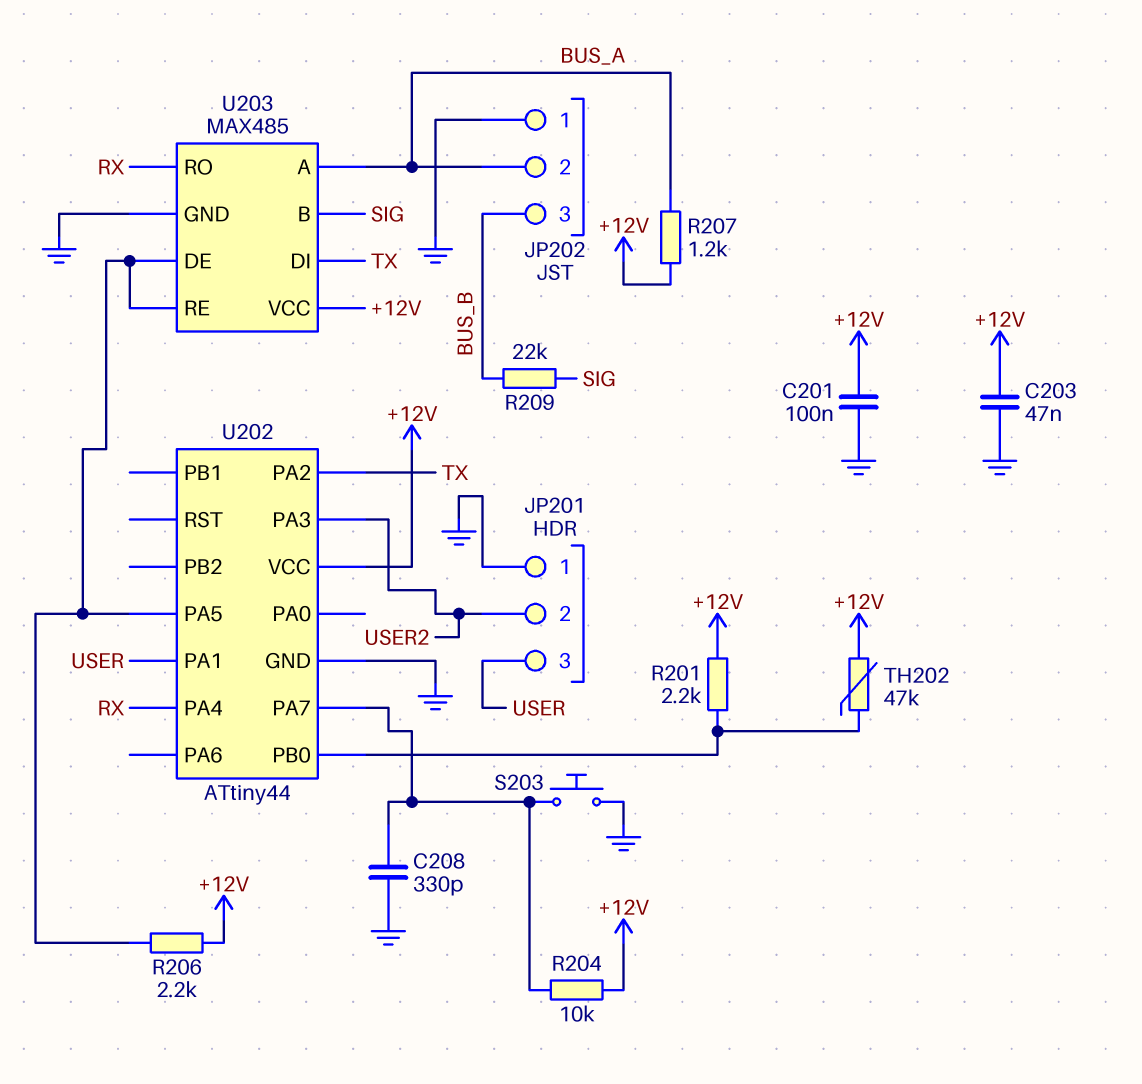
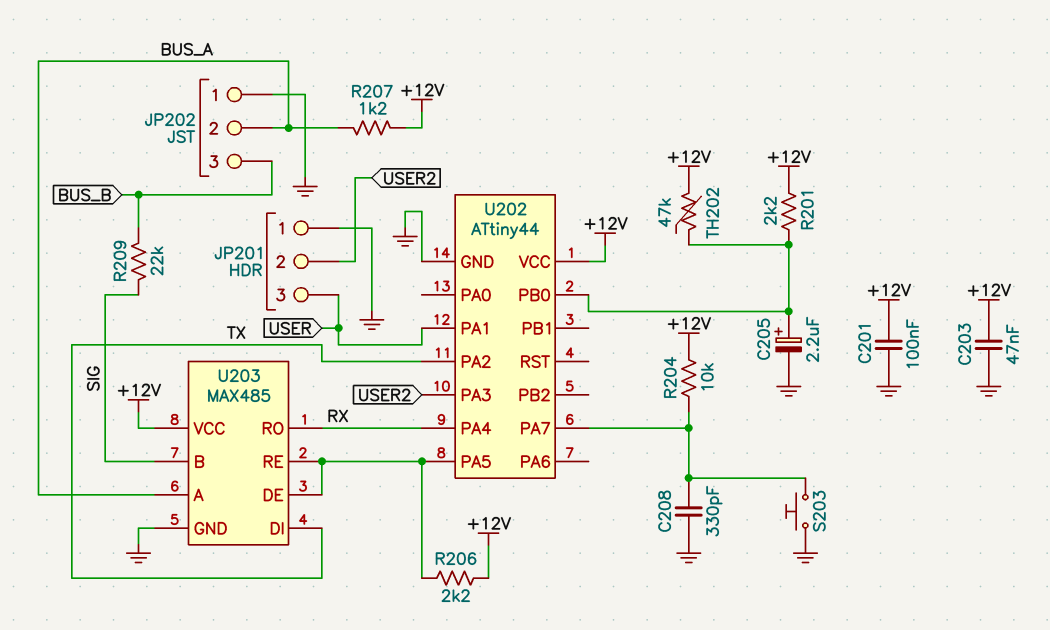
C205: none -> 2.2uF (plus U202/PB0, minus GND)

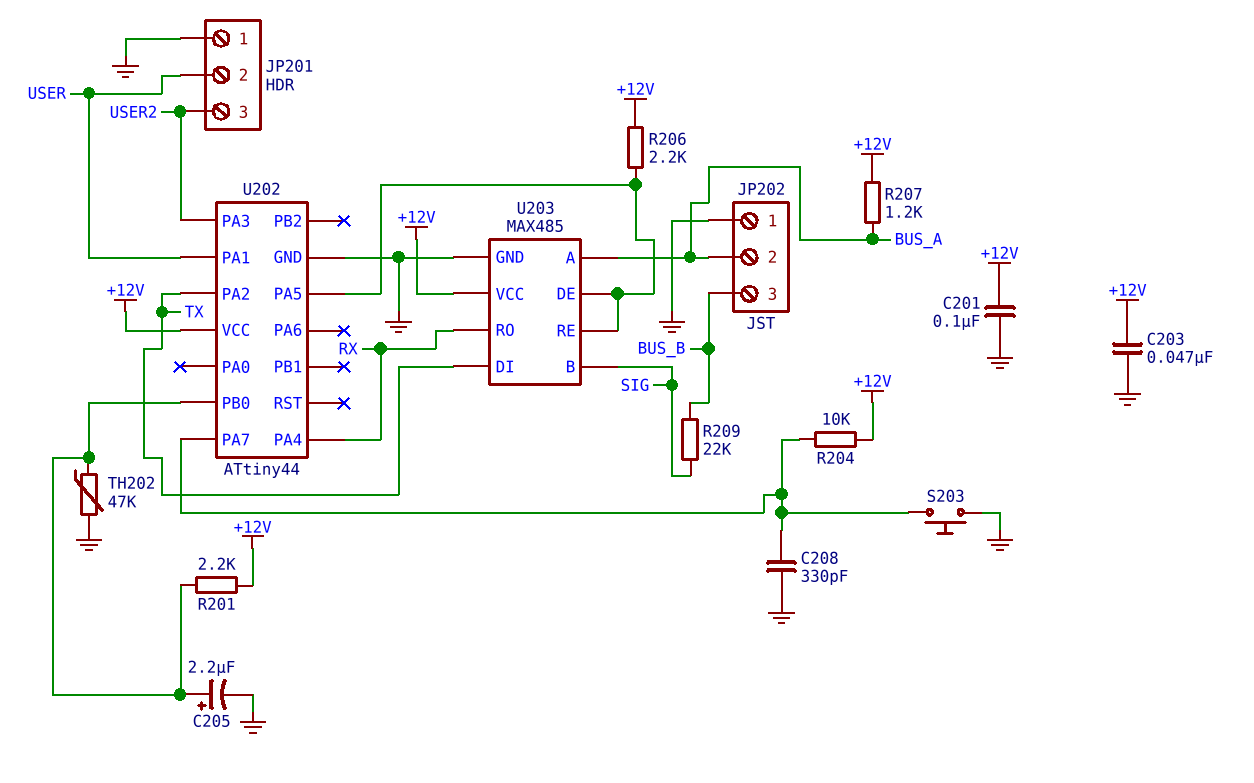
JP201 pin 2: USER2 -> USER
JP201 pin 3: USER -> USER2
TH202: 47k (+12V, U202/PB0) -> 47k (GND, U202/PB0)

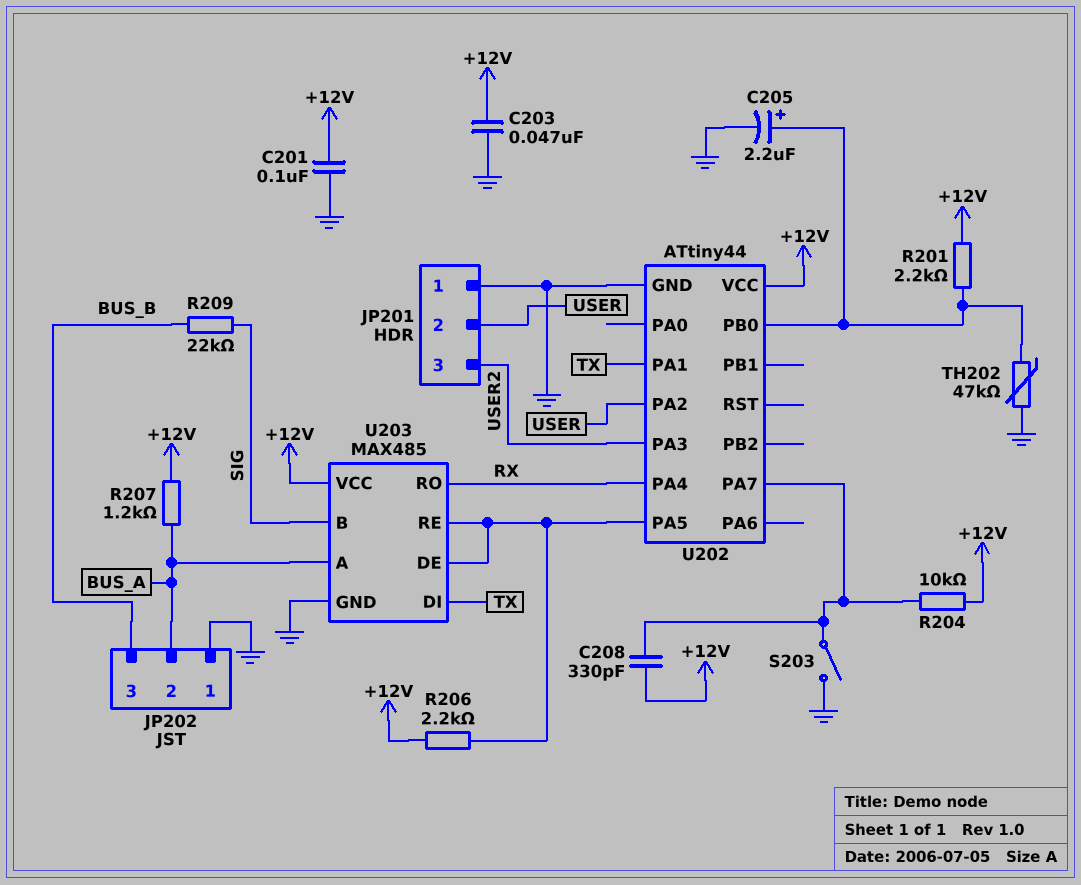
C208: 330pF (GND, U202/PA7) -> 330pF (+12V, U202/PA7)
S203: button (GND, U202/PA7) -> switch (GND, U202/PA7)
U202 pin PA1: USER -> TX
U202 pin PA2: TX -> USER

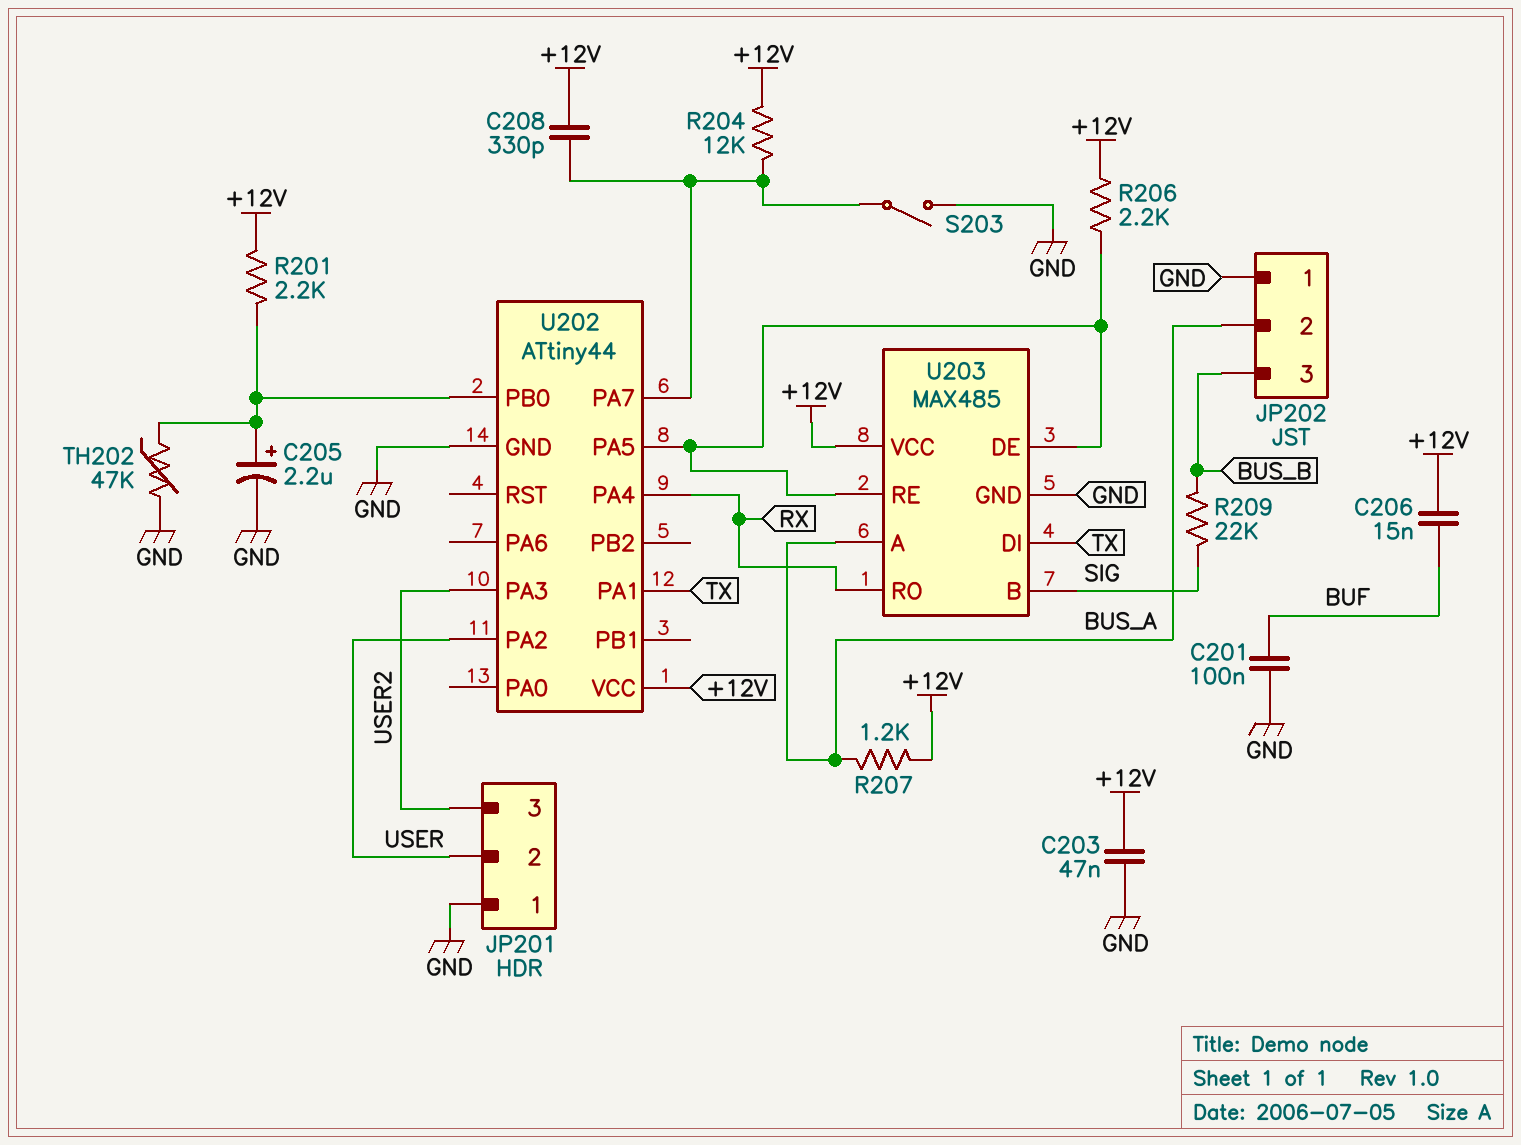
C201: 100nF (+12V, GND) -> 100nF (BUF, GND)
C206: none -> 15nF (+12V, BUF)
R204: 10k (+12V, U202/PA7) -> 12k (+12V, U202/PA7)

